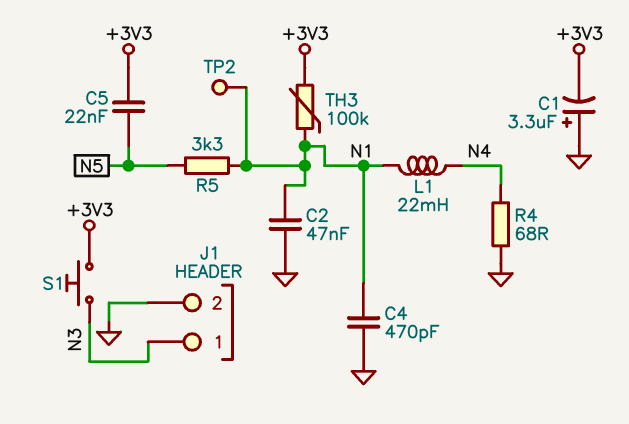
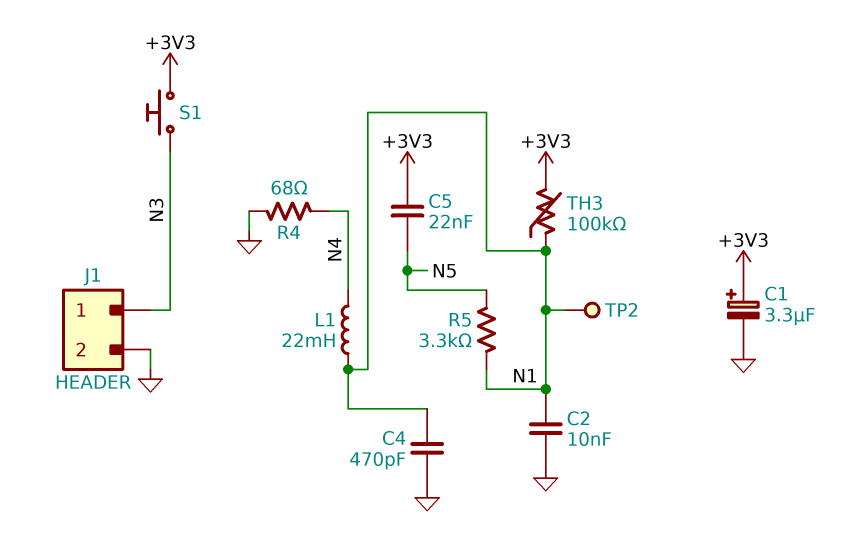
C1: 3.3uF (plus GND, minus +3V3) -> 3.3uF (plus +3V3, minus GND)
C2: 47nF (GND, N1) -> 10nF (GND, N1)

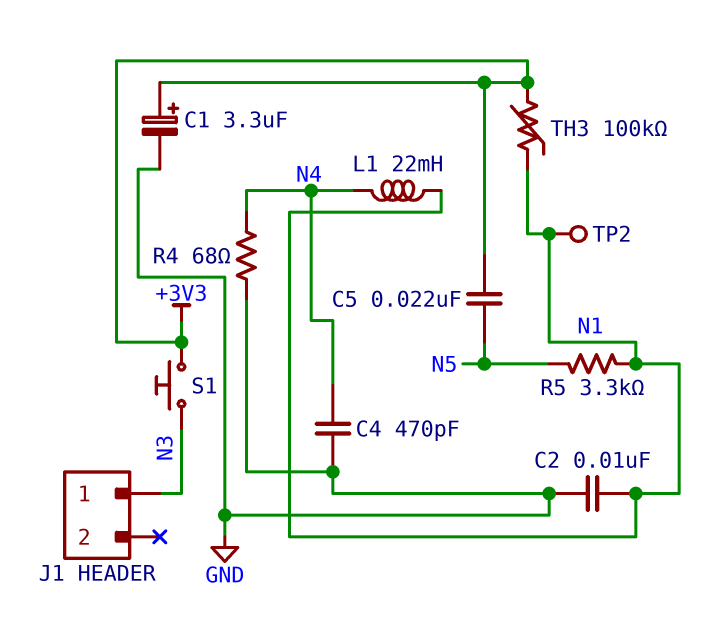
C4: 470pF (GND, N1) -> 470pF (GND, N4)
J1 pin 2: GND -> none

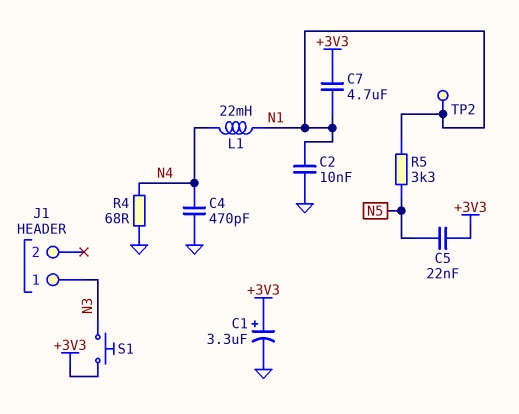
C7: none -> 4.7uF (+3V3, N1)
TH3: 100k (+3V3, N1) -> none

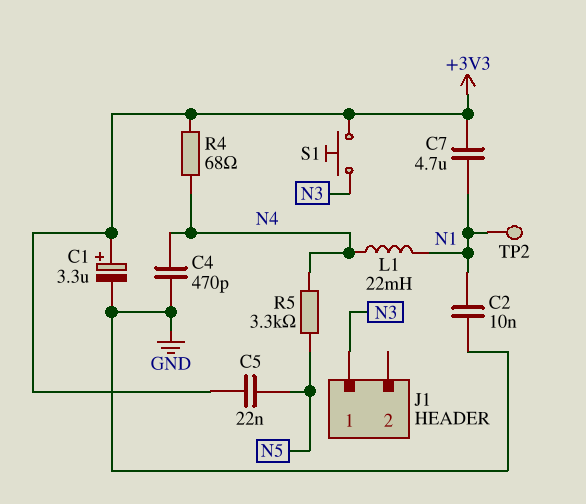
R4: 68 (GND, N4) -> 68 (+3V3, N4)
R5: 3.3k (N1, N5) -> 3.3k (N4, N5)

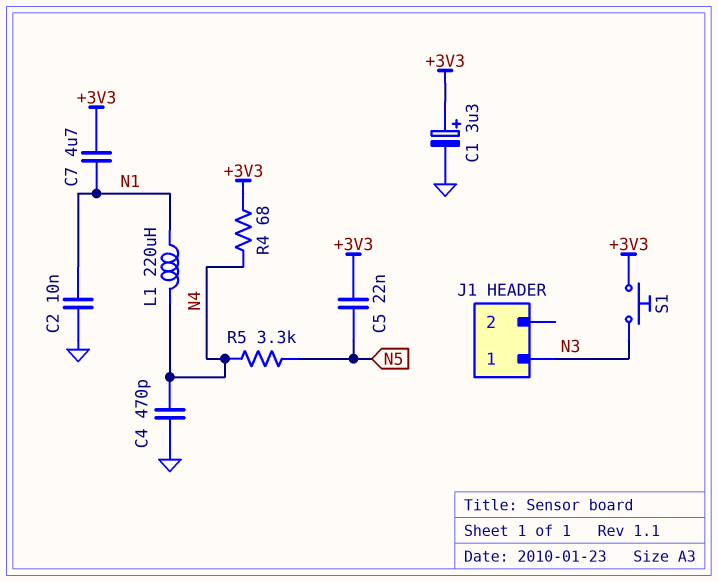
L1: 22mH (N1, N4) -> 220uH (N1, N4)
TP2: test point (N1) -> none

